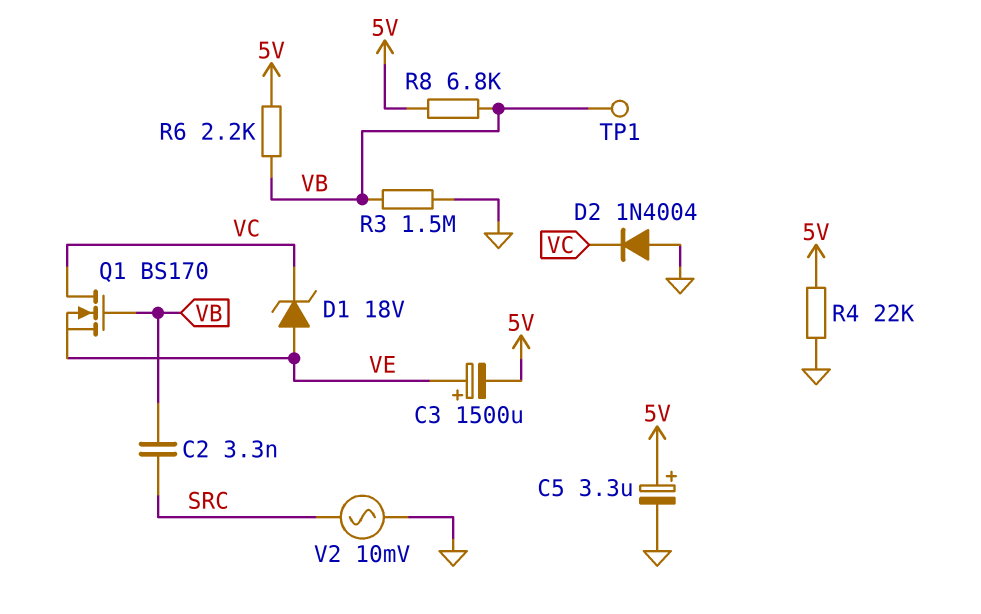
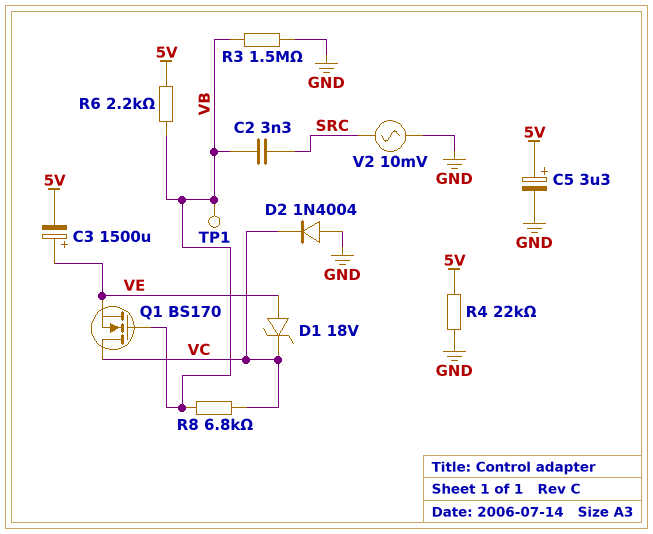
R8: 6.8k (5V, VB) -> 6.8k (VB, VC)

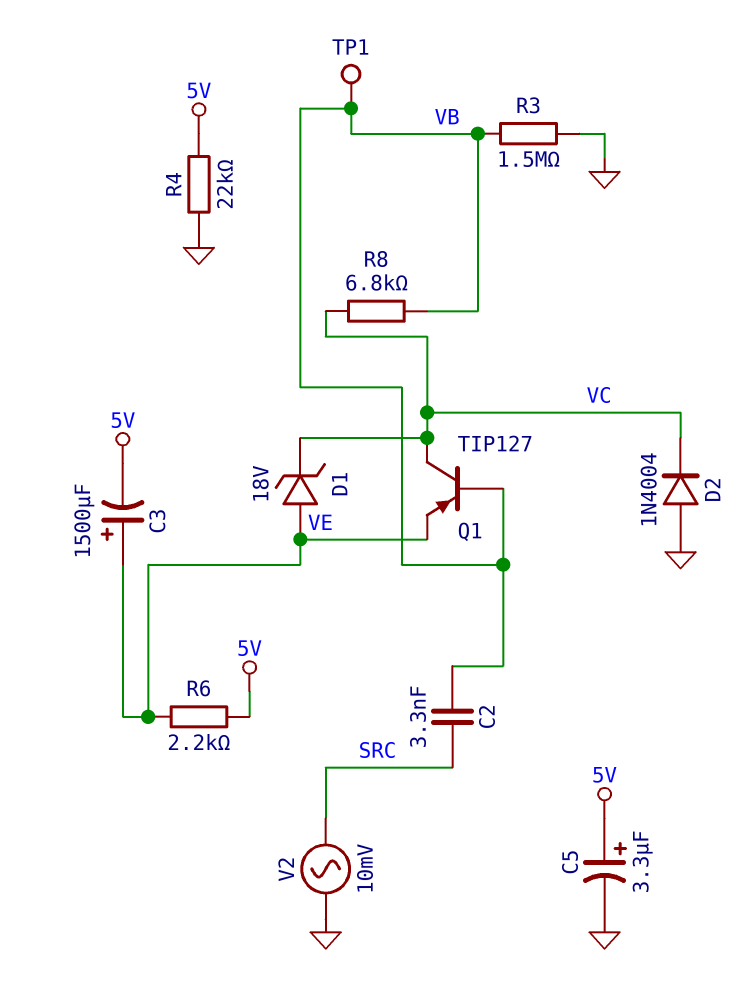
Q1: NMOS BS170 (G VB, D VC, S VE) -> PNP TIP127 (B VB, C VC, E VE)
R6: 2.2k (5V, VB) -> 2.2k (5V, VE)

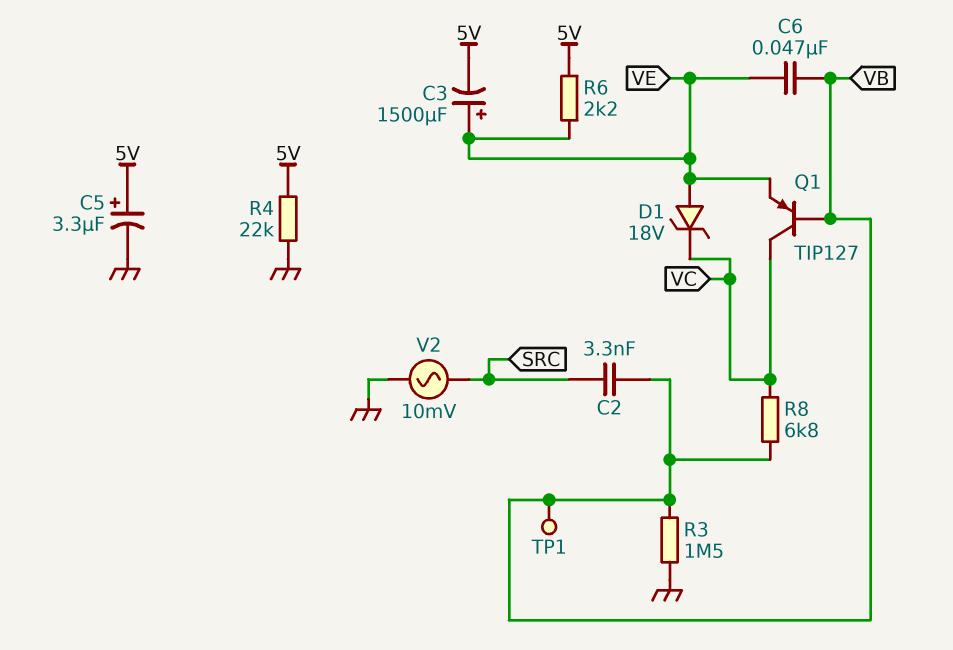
C6: none -> 47nF (VB, VE)
D2: diode 1N4004 (A GND, K VC) -> none

